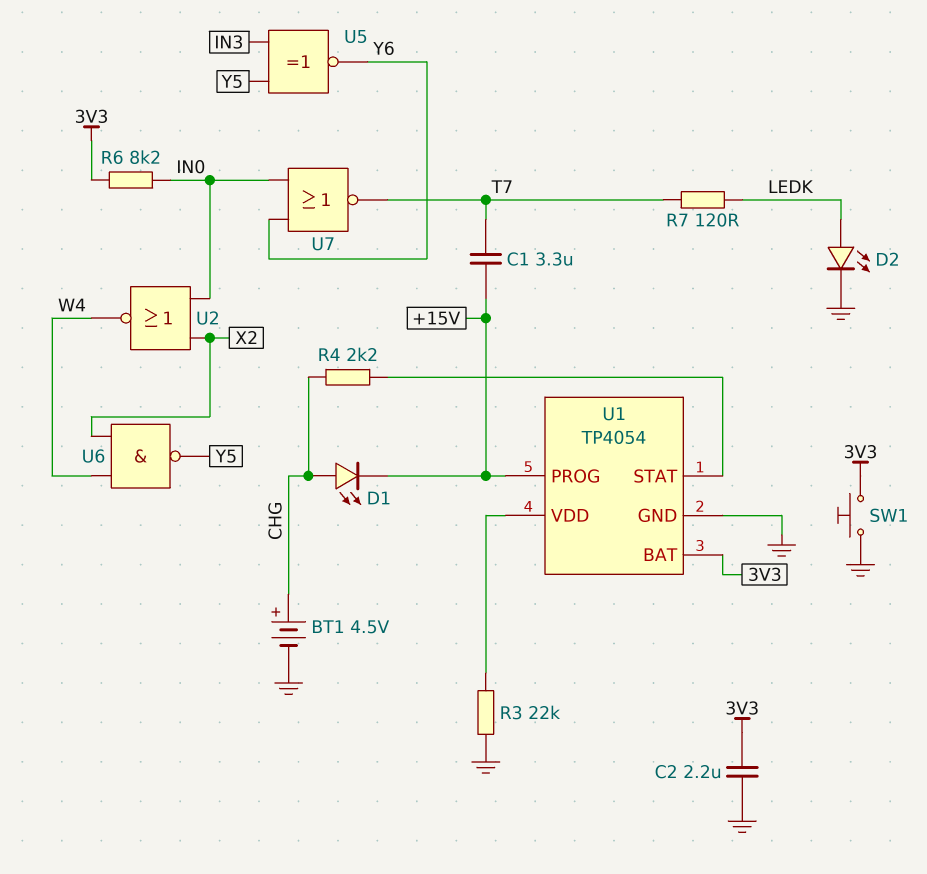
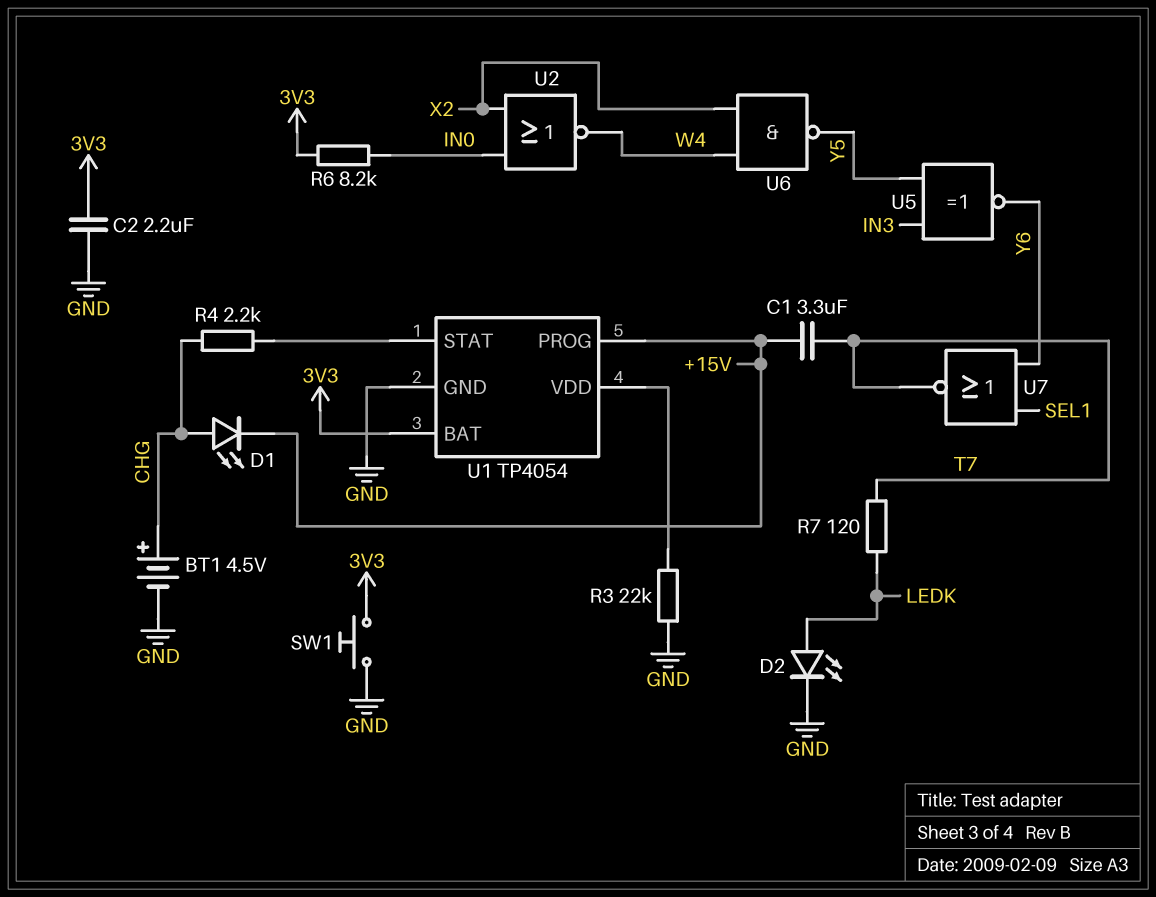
U7: NOR (in IN0, in Y6, out T7) -> NOR (in SEL1, in Y6, out T7)

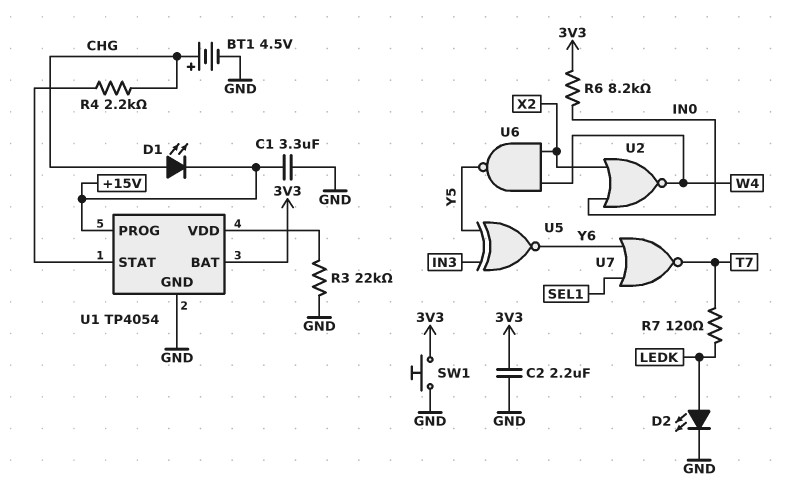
C1: 3.3uF (+15V, T7) -> 3.3uF (+15V, GND)

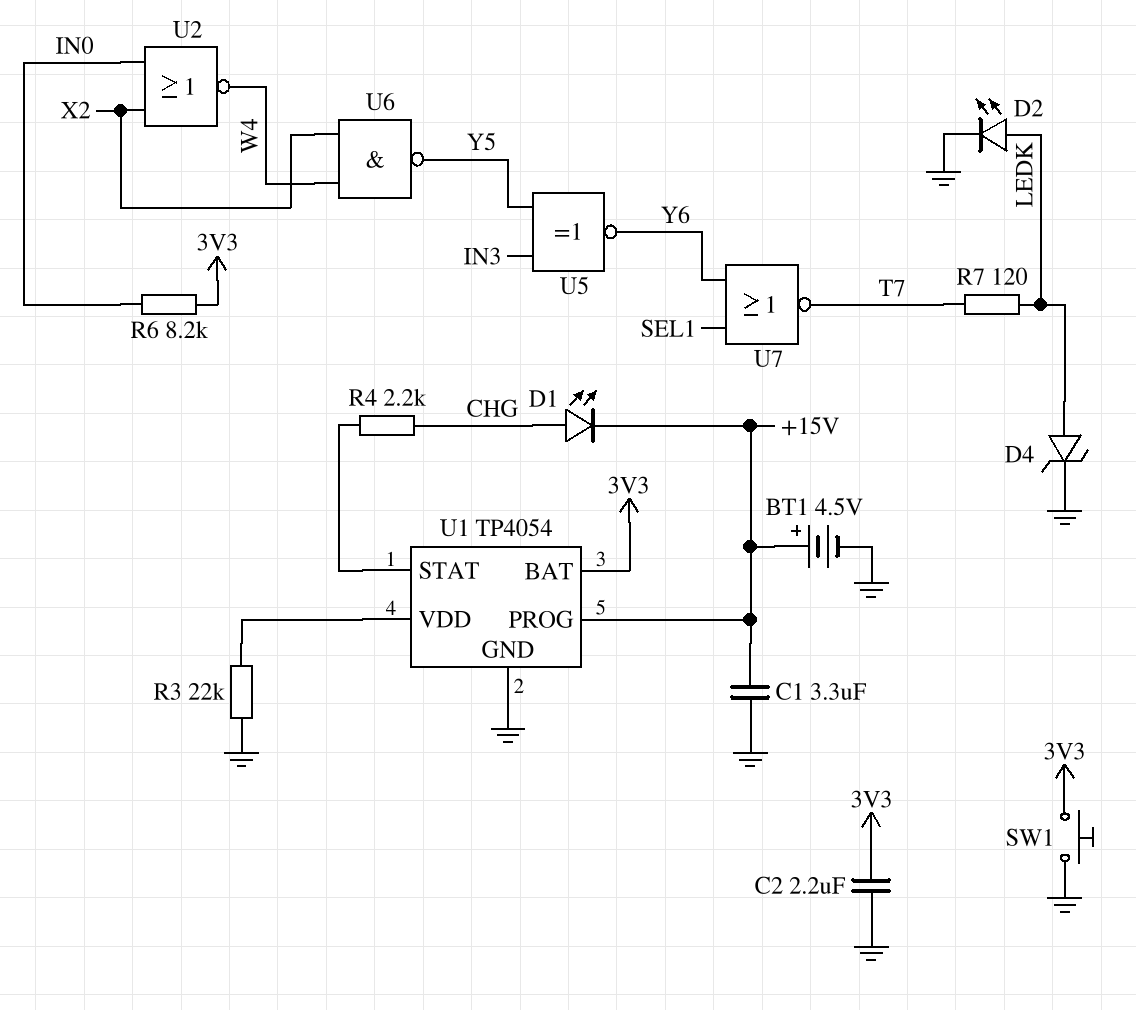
BT1: 4.5V (plus CHG, minus GND) -> 4.5V (plus +15V, minus GND)
D4: none -> zener (A LEDK, K GND)

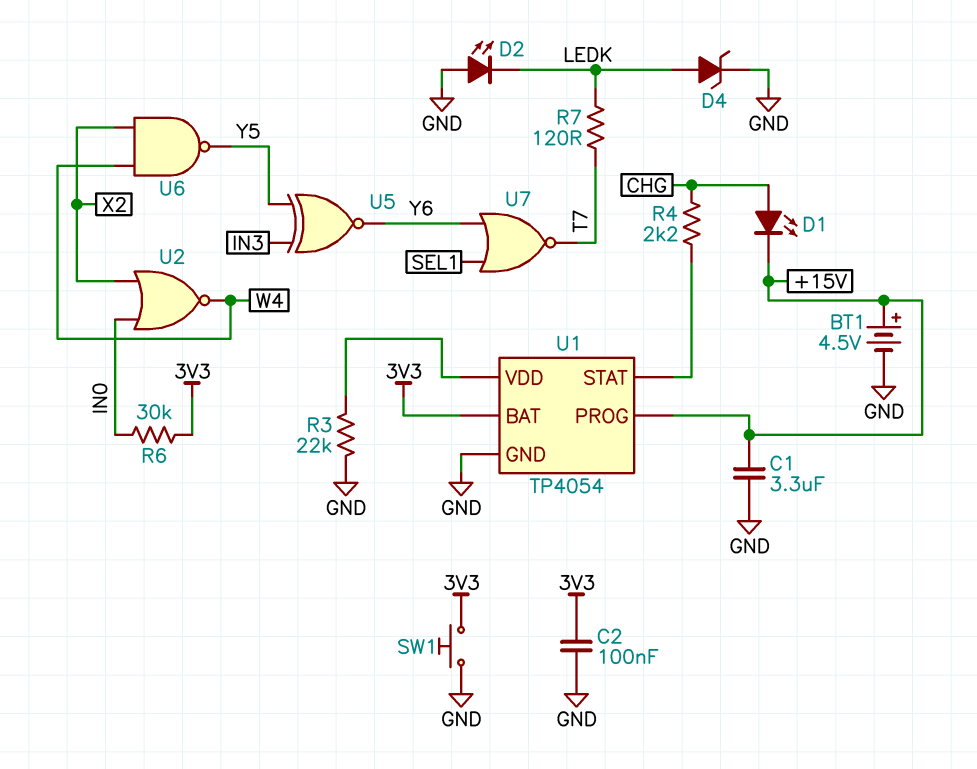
C2: 2.2uF (3V3, GND) -> 100nF (3V3, GND)
D2: LED (A LEDK, K GND) -> LED (A GND, K LEDK)
R6: 8.2k (3V3, IN0) -> 30k (3V3, IN0)

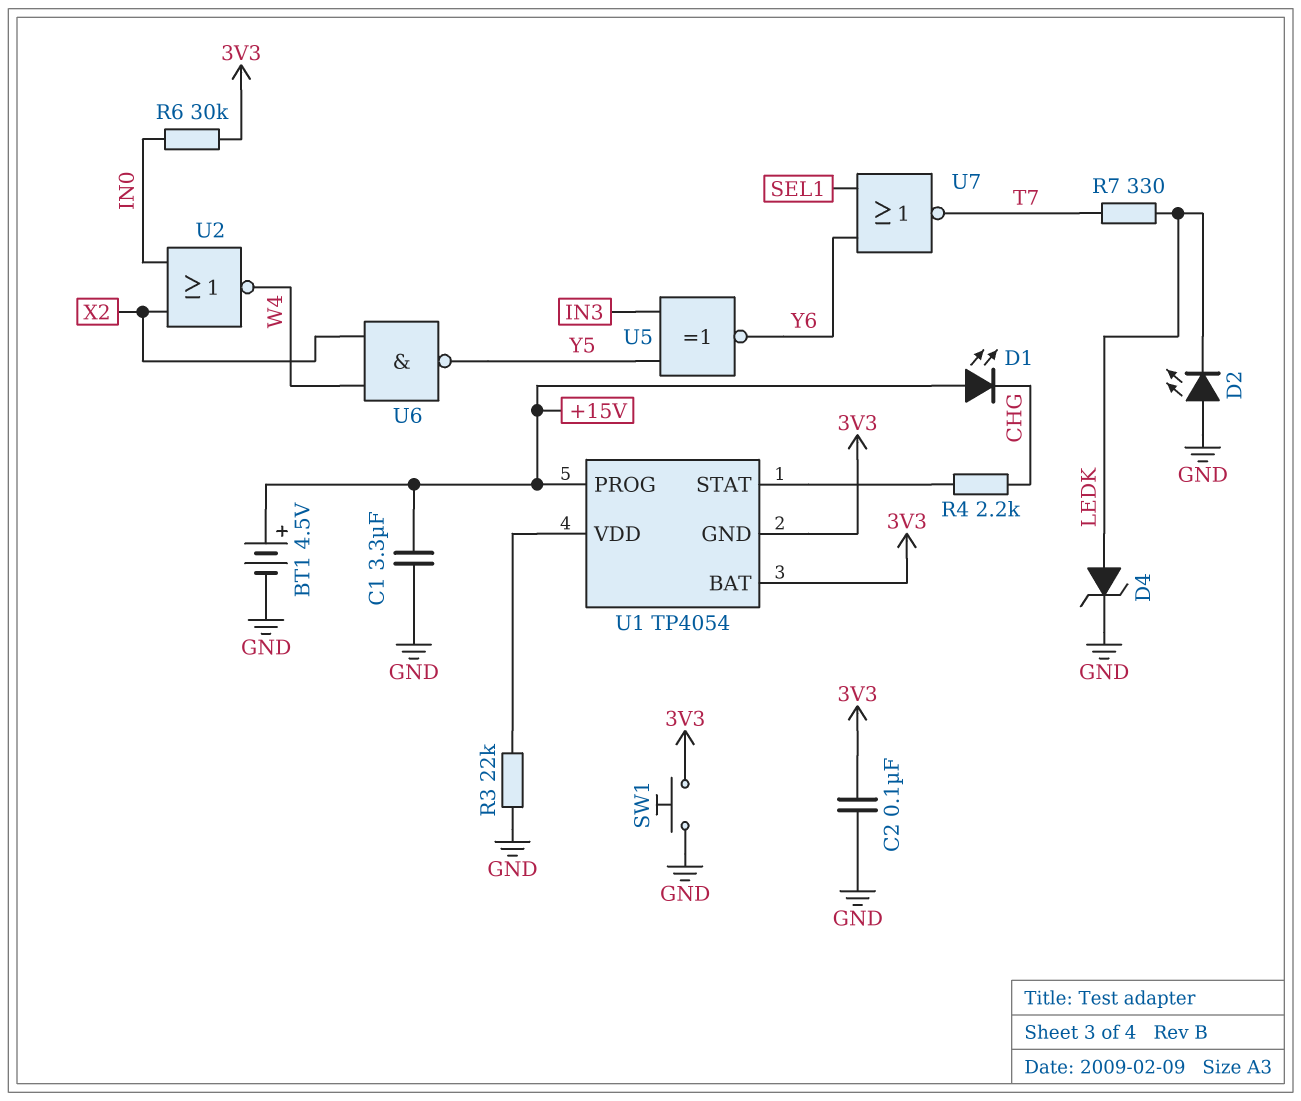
D1: LED (A CHG, K +15V) -> LED (A +15V, K CHG)
R7: 120 (LEDK, T7) -> 330 (LEDK, T7)
U1 pin GND: GND -> 3V3

